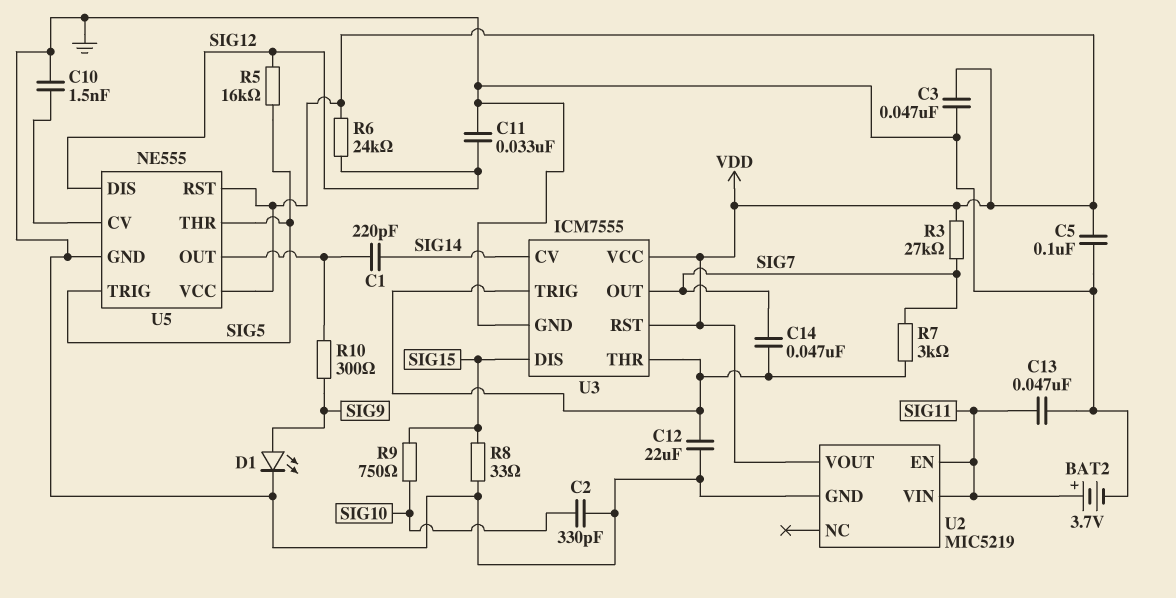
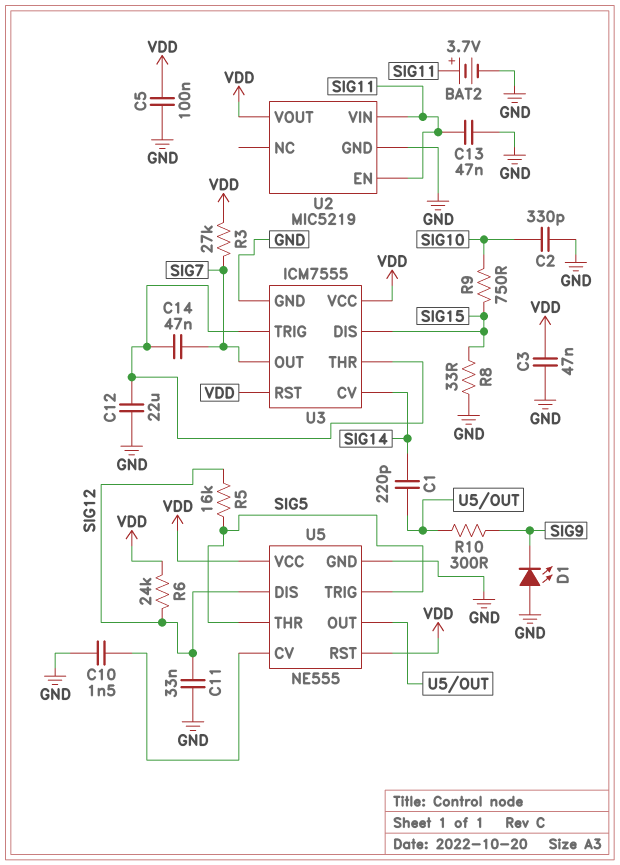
D1: LED (A SIG9, K GND) -> LED (A GND, K SIG9)
R7: 3k (SIG7, U3/THR) -> none

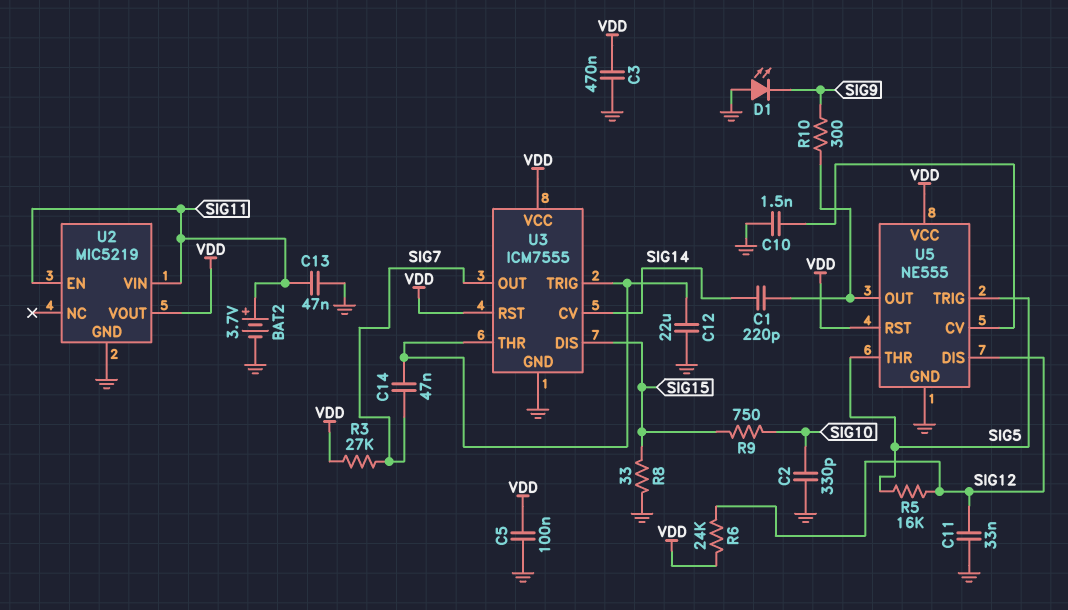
C3: 47nF (GND, VDD) -> 470nF (GND, VDD)

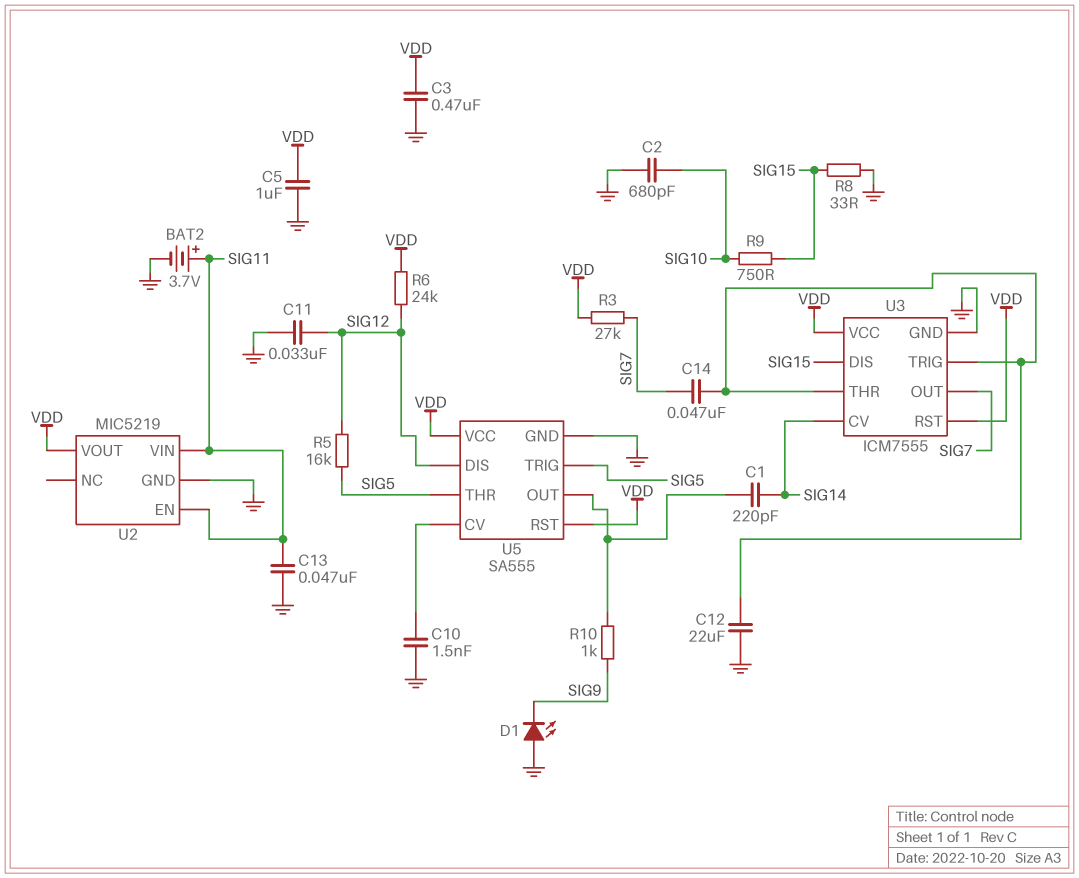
C2: 330pF (GND, SIG10) -> 680pF (GND, SIG10)
C5: 100nF (GND, VDD) -> 1uF (GND, VDD)
R10: 300 (SIG9, U5/OUT) -> 1k (SIG9, U5/OUT)
U5: NE555 -> SA555

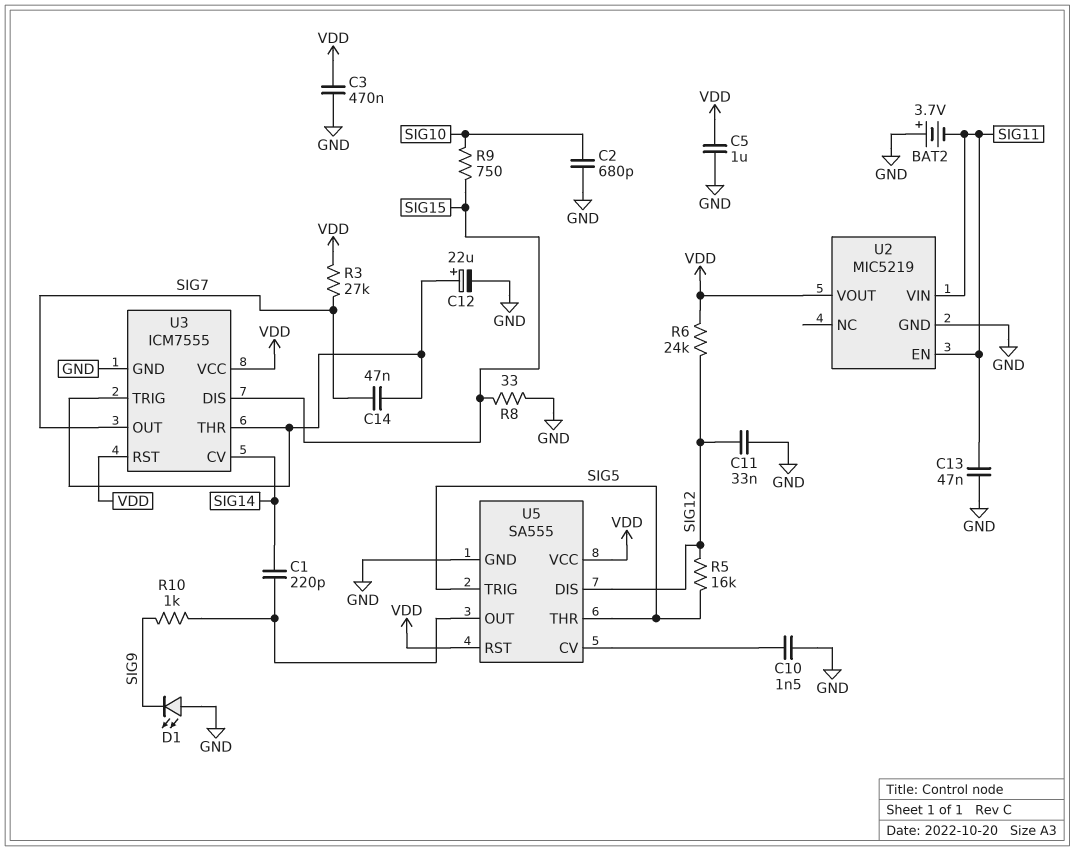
BAT2: 3.7V (plus SIG11, minus GND) -> 3.7V (plus GND, minus SIG11)
C12: 22uF (GND, U3/THR) -> 22uF (plus U3/THR, minus GND)

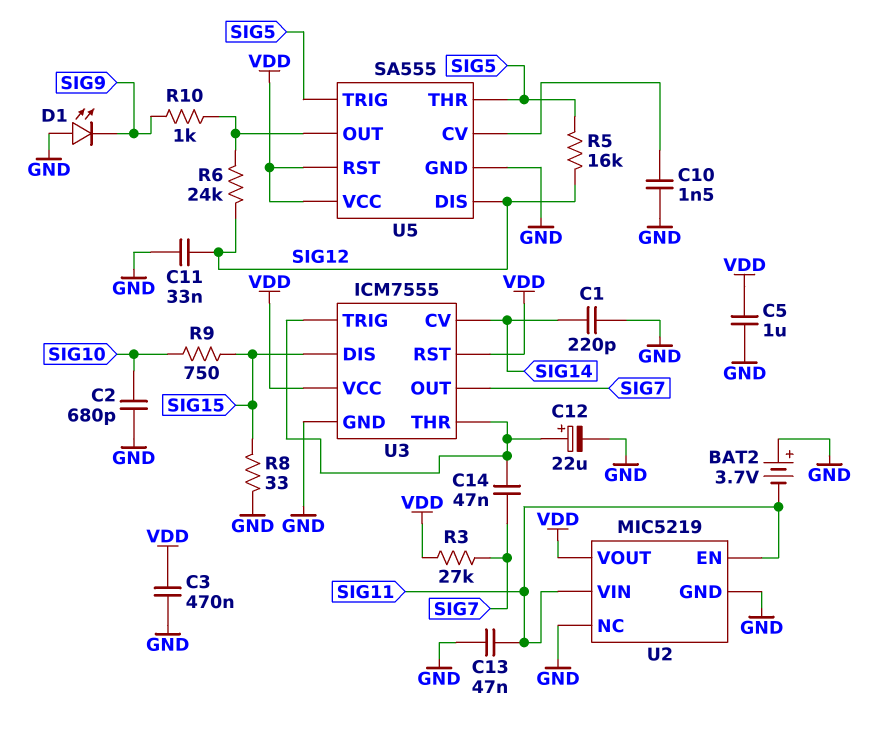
C1: 220pF (SIG14, U5/OUT) -> 220pF (GND, SIG14)
R6: 24k (SIG12, VDD) -> 24k (SIG12, U5/OUT)
U2 pin NC: none -> GND

